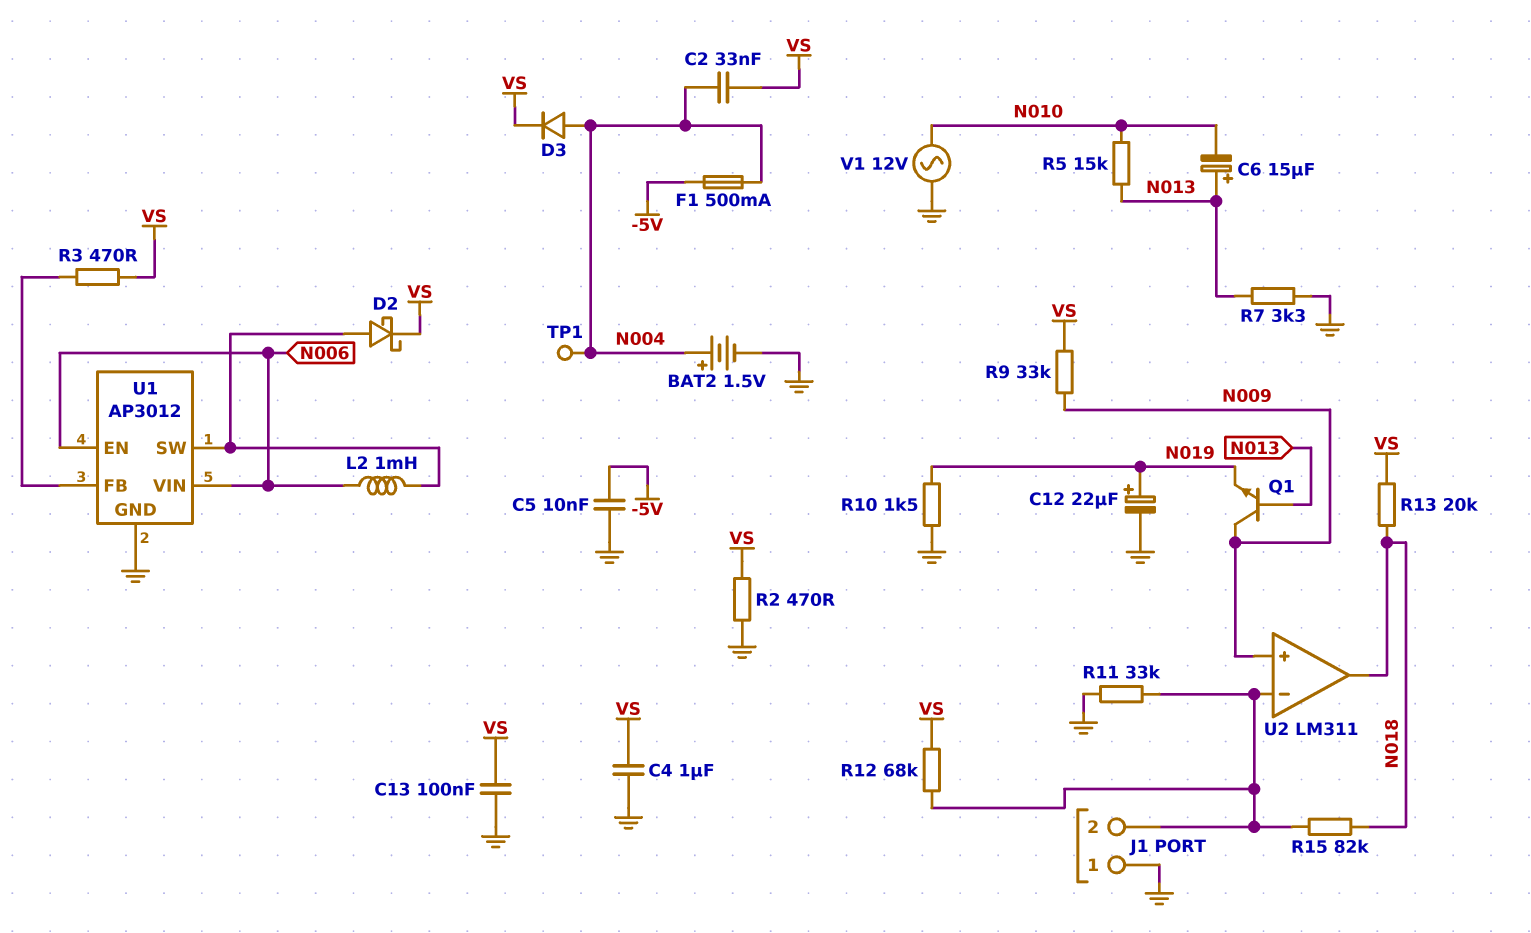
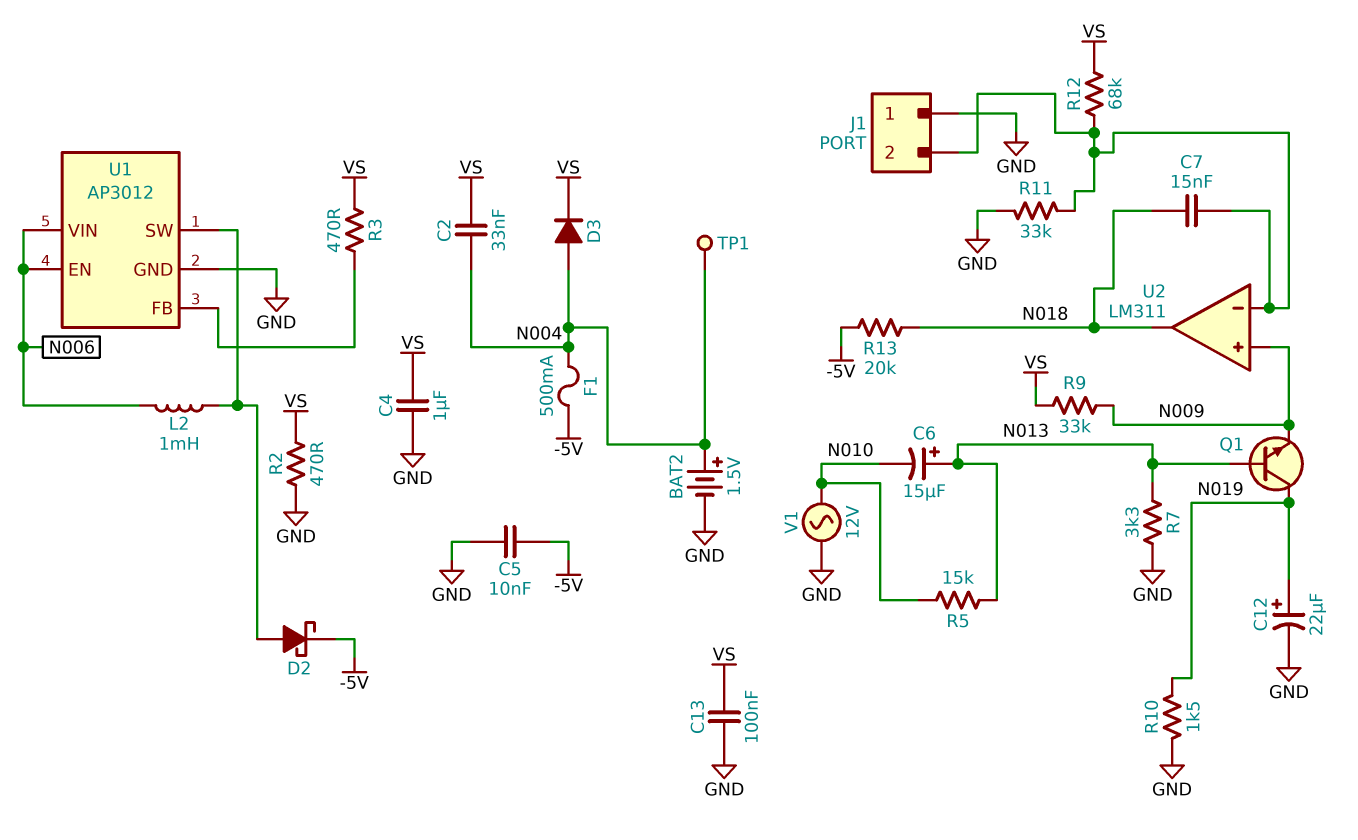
C7: none -> 15nF (J1/2, N018)
D2: schottky (A U1/SW, K VS) -> schottky (A U1/SW, K -5V)
Q1: NPN (B N013, C N009, E N019) -> NPN (B N013, C N019, E N009)
R13: 20k (N018, VS) -> 20k (-5V, N018)
R15: 82k (J1/2, N018) -> none

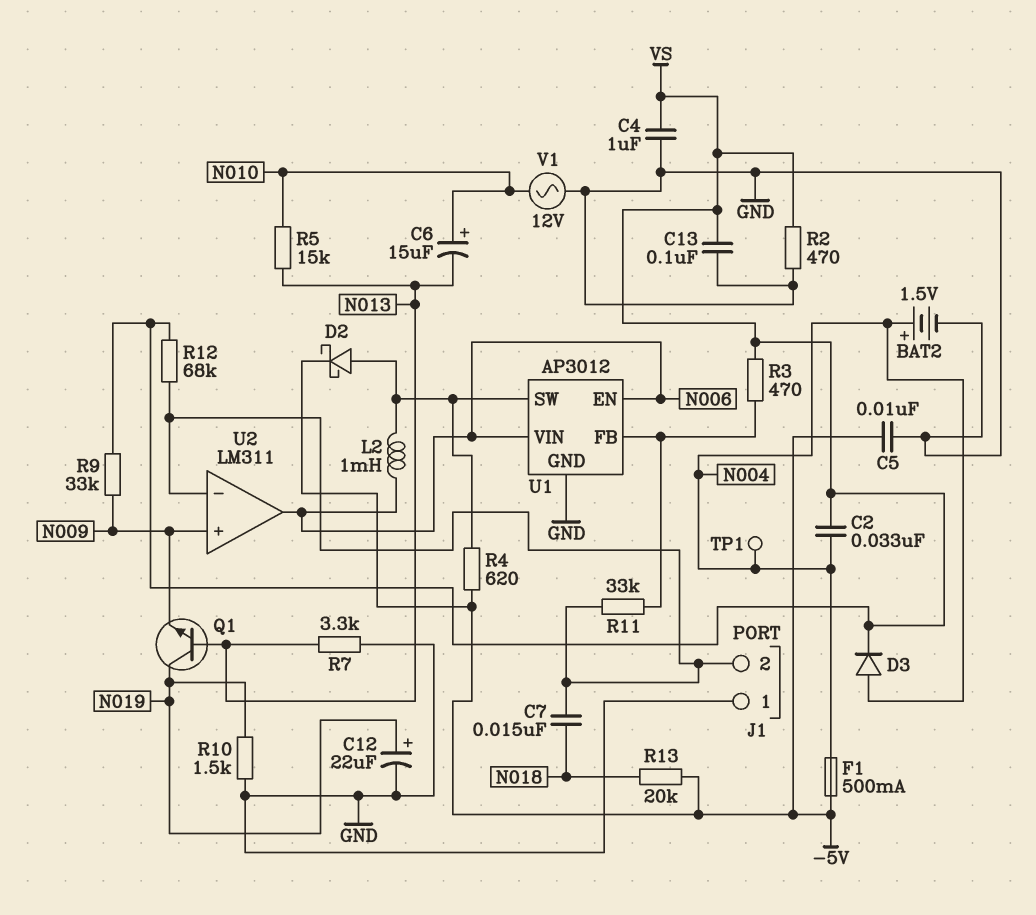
C6: 15uF (plus N013, minus N010) -> 15uF (plus N010, minus N013)
R4: none -> 620 (-5V, U1/SW)
R11: 33k (GND, J1/2) -> 33k (J1/2, U1/FB)
U2 pin out: N018 -> N006

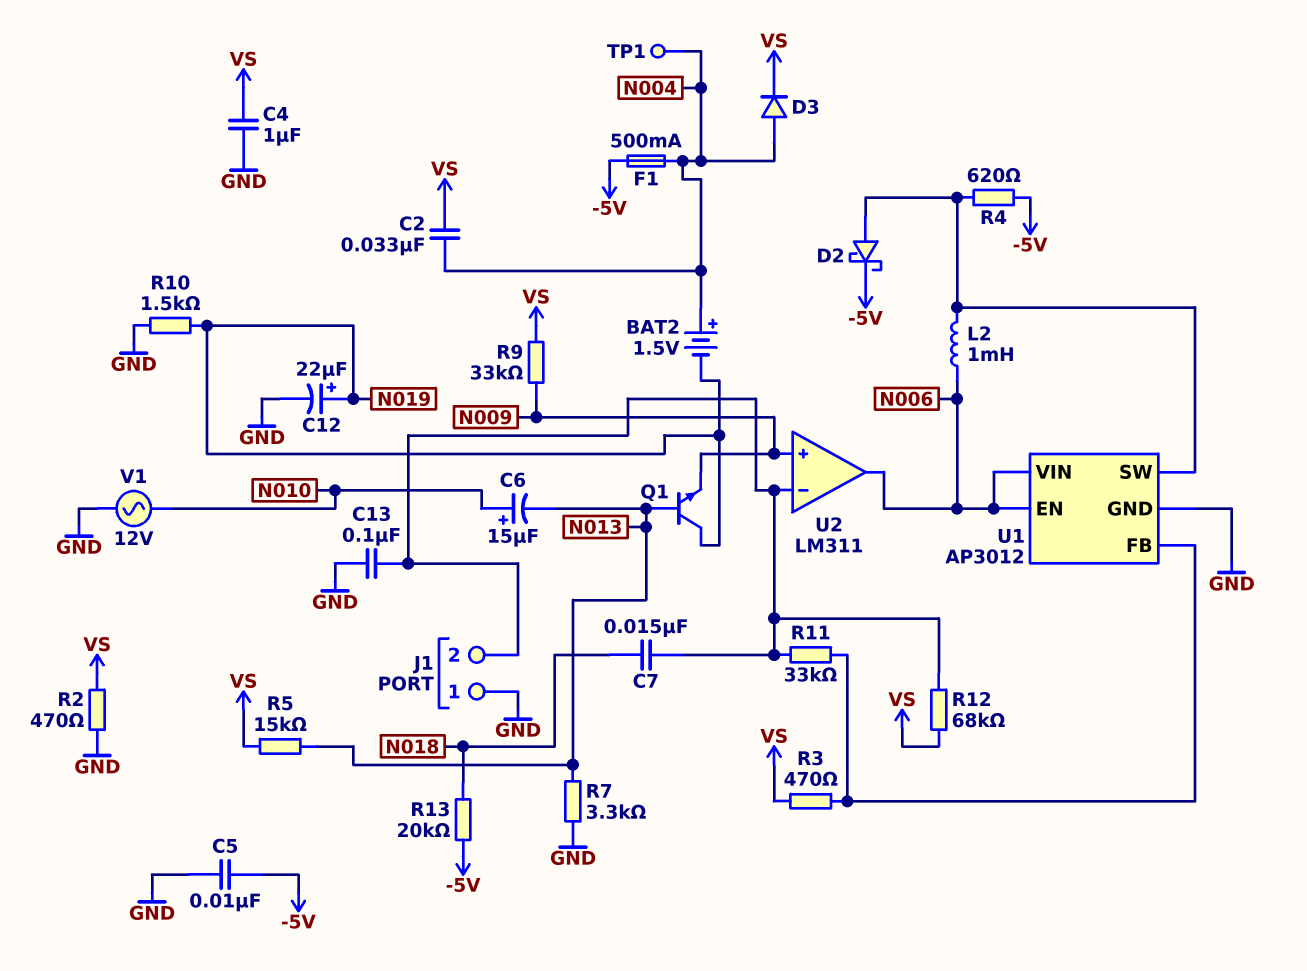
BAT2: 1.5V (plus N004, minus GND) -> 1.5V (plus N004, minus N019)
C13: 100nF (GND, VS) -> 100nF (GND, J1/2)
R5: 15k (N010, N013) -> 15k (N013, VS)

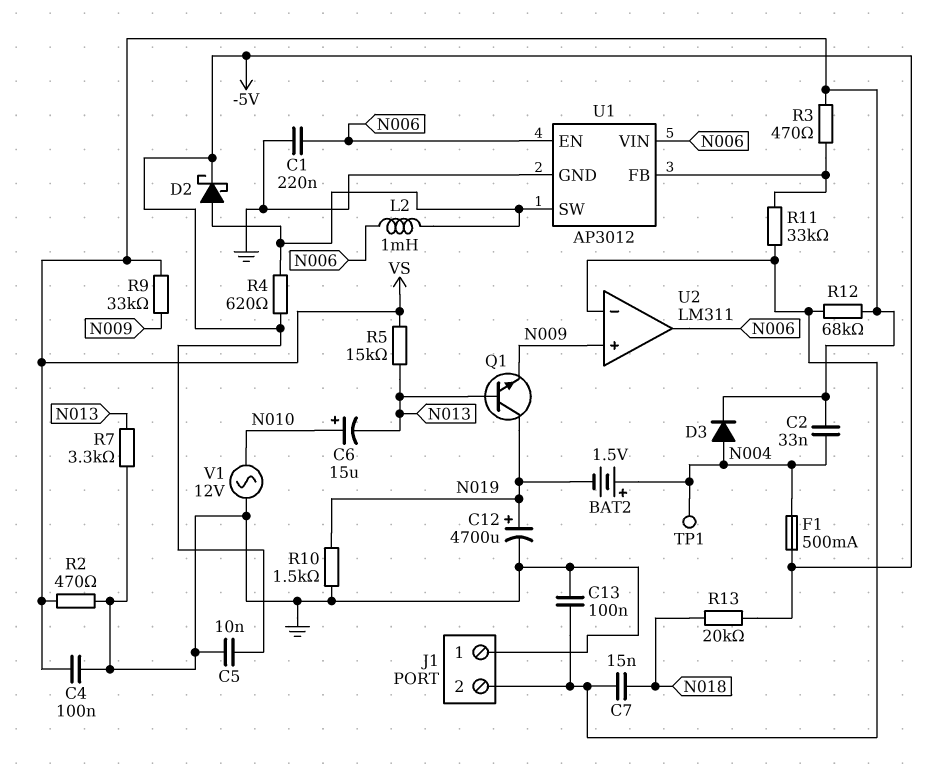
C1: none -> 220nF (GND, N006)
C4: 1uF (GND, VS) -> 100nF (GND, VS)
C12: 22uF (plus N019, minus GND) -> 4700uF (plus N019, minus GND)

